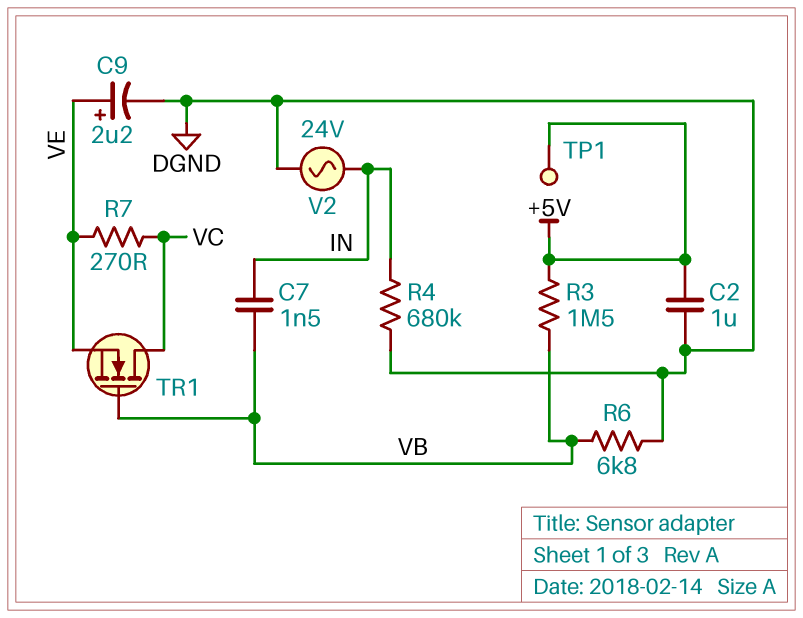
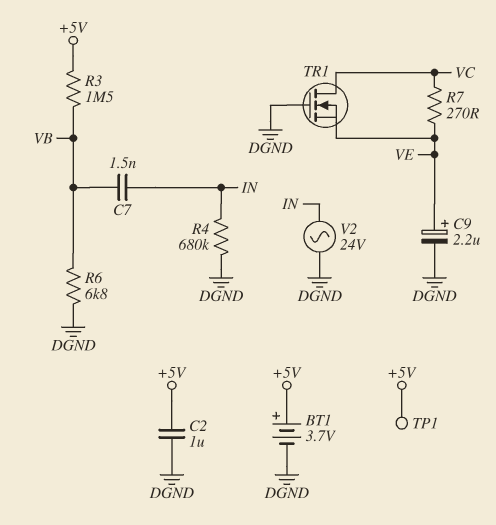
BT1: none -> 3.7V (plus +5V, minus DGND)
TR1: NMOS (G VB, D VC, S VE) -> NMOS (G DGND, D VC, S VE)

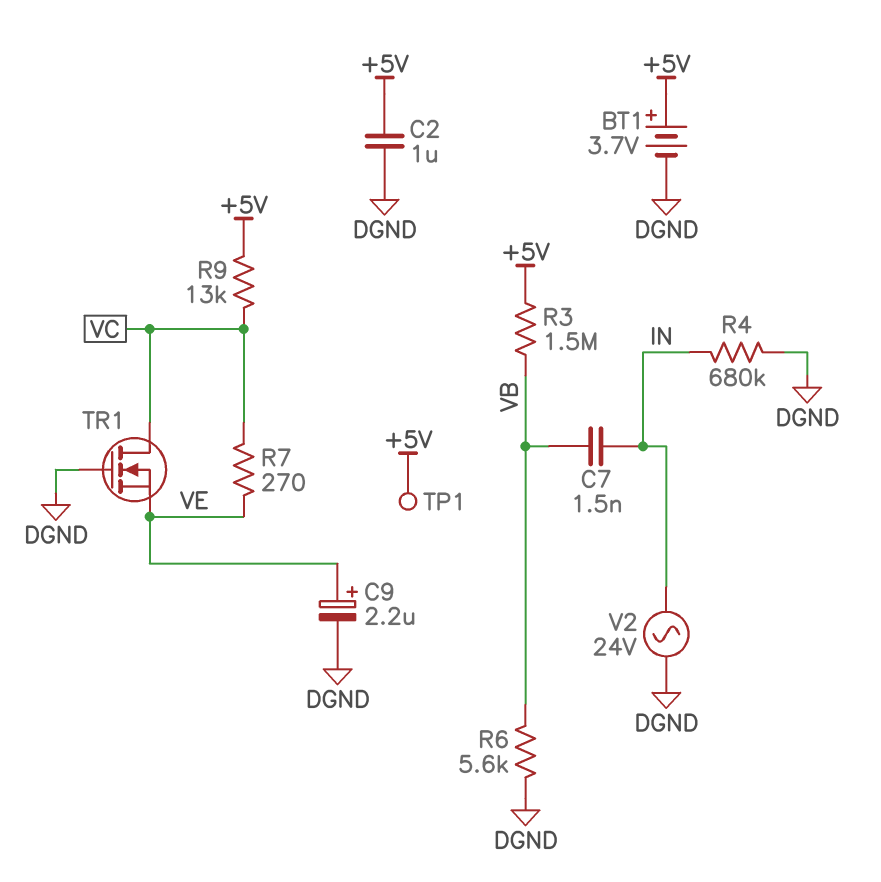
R6: 6.8k (DGND, VB) -> 5.6k (DGND, VB)
R9: none -> 13k (+5V, VC)

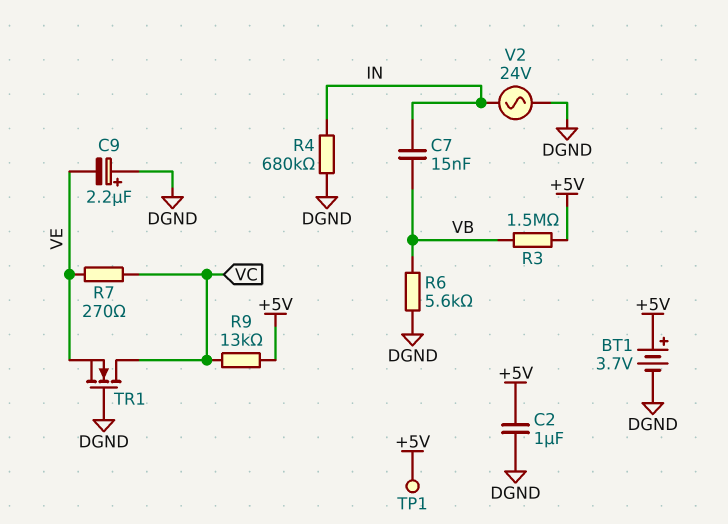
C7: 1.5nF (IN, VB) -> 15nF (IN, VB)
C9: 2.2uF (plus VE, minus DGND) -> 2.2uF (plus DGND, minus VE)

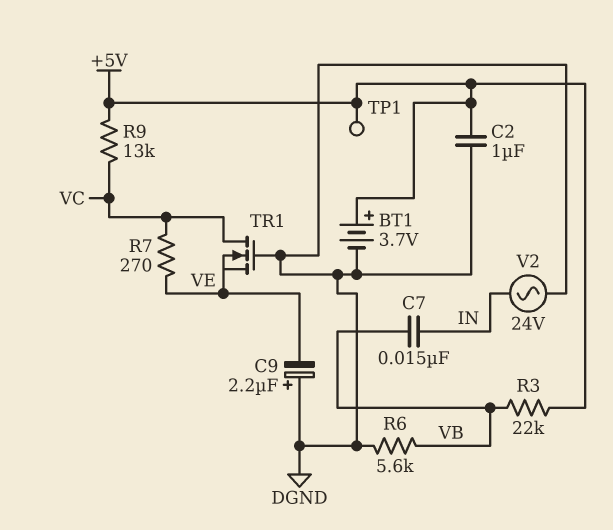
R3: 1.5M (+5V, VB) -> 22k (+5V, VB)
R4: 680k (DGND, IN) -> none

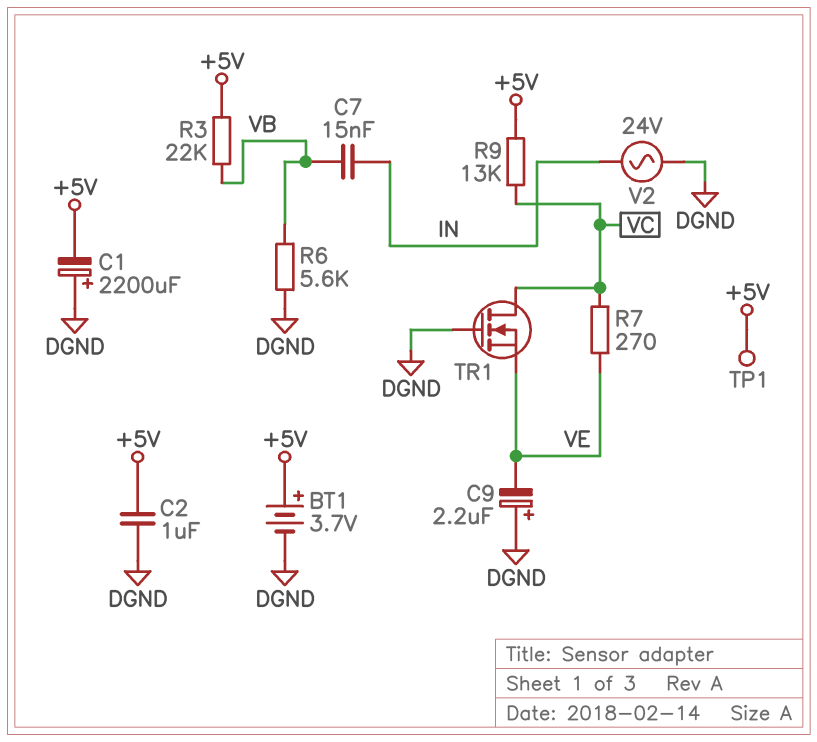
C1: none -> 2200uF (plus DGND, minus +5V)

